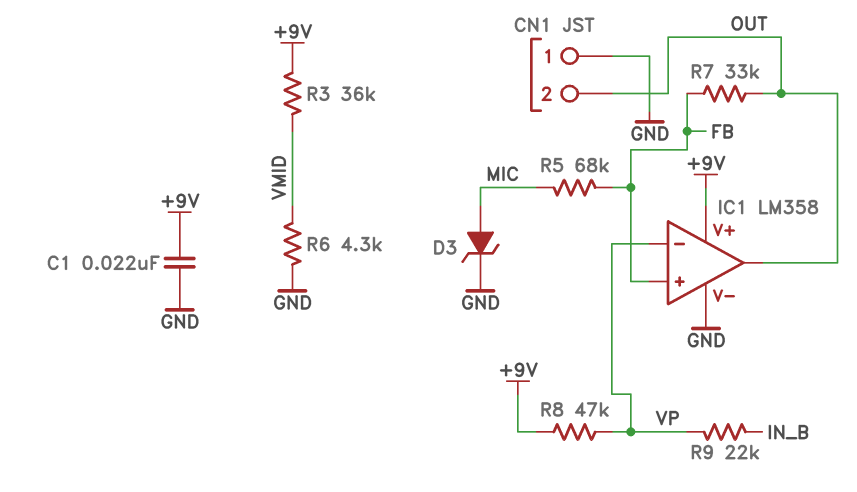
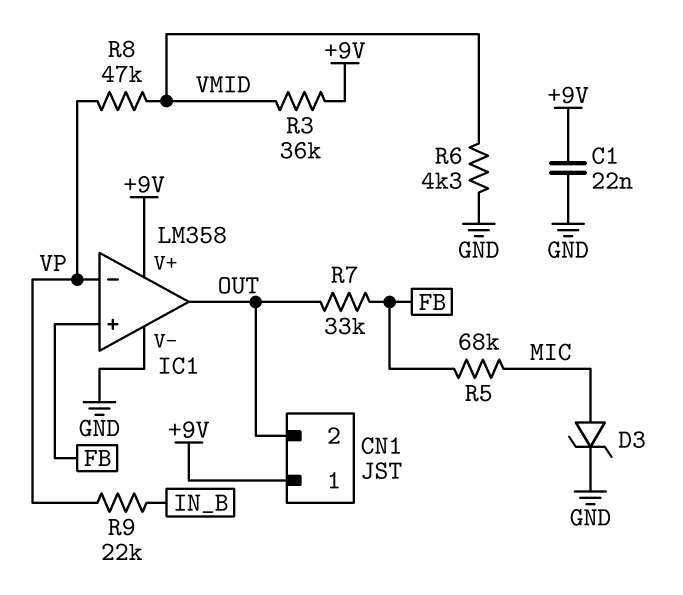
CN1 pin 1: GND -> +9V
R8: 47k (+9V, VP) -> 47k (VMID, VP)

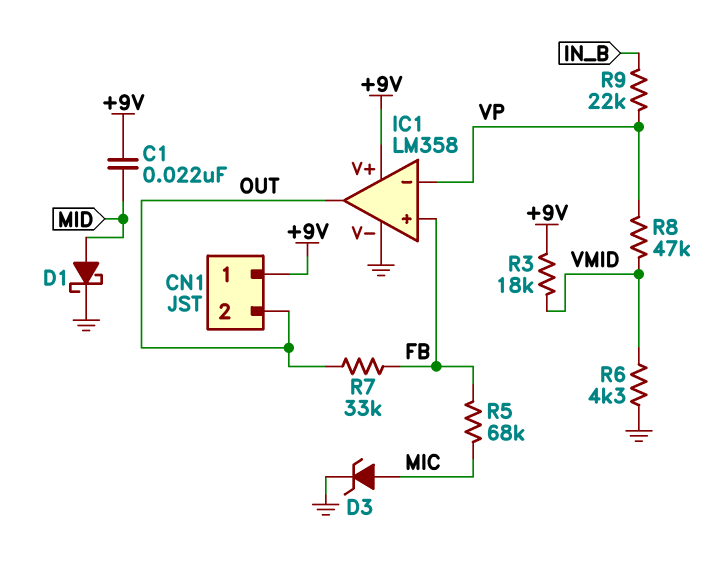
C1: 22nF (+9V, GND) -> 22nF (+9V, MID)
D1: none -> schottky (A MID, K GND)
R3: 36k (+9V, VMID) -> 18k (+9V, VMID)

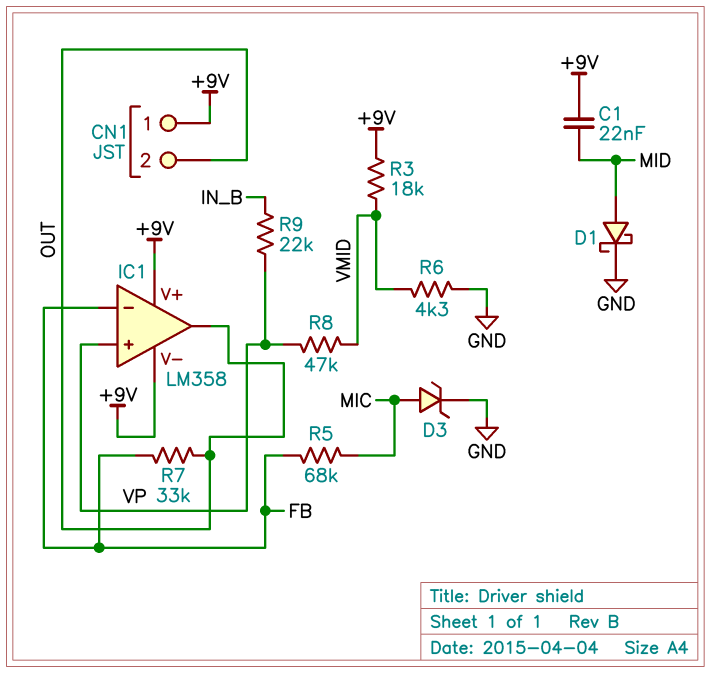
IC1 pin V-: GND -> +9V
IC1 pin in+: FB -> VP
IC1 pin in-: VP -> FB

